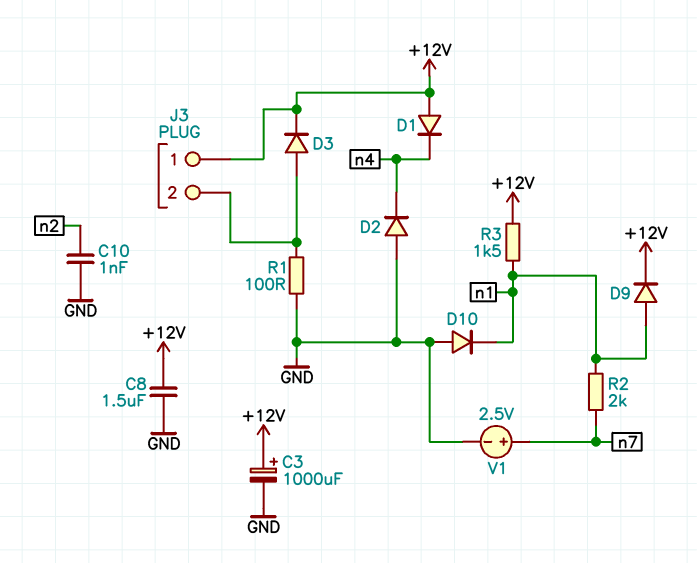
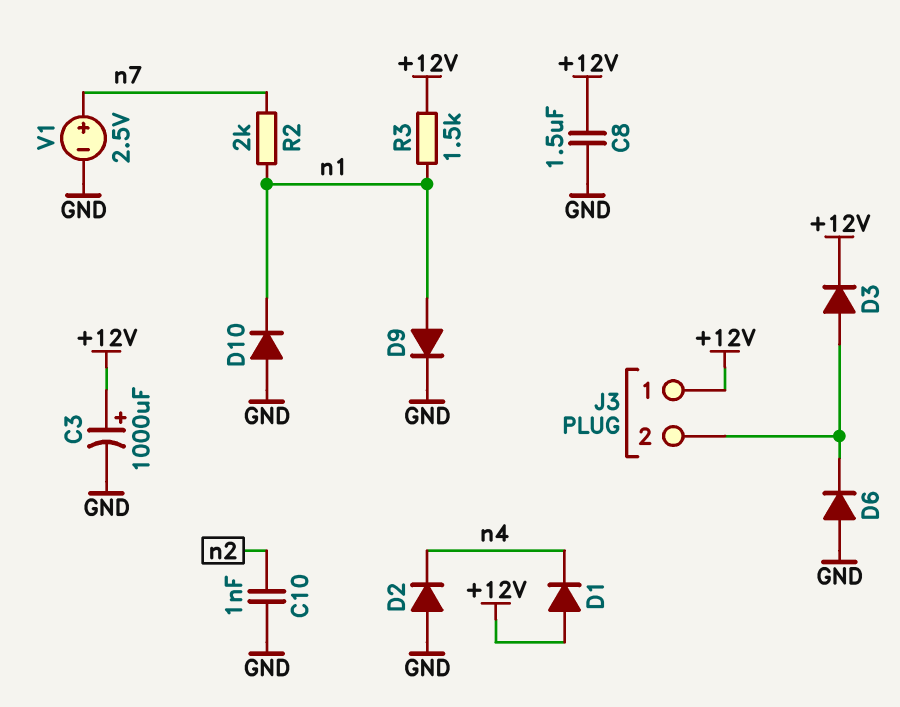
D6: none -> diode (A GND, K J3/2)
D9: diode (A n1, K +12V) -> diode (A n1, K GND)
R1: 100 (GND, J3/2) -> none

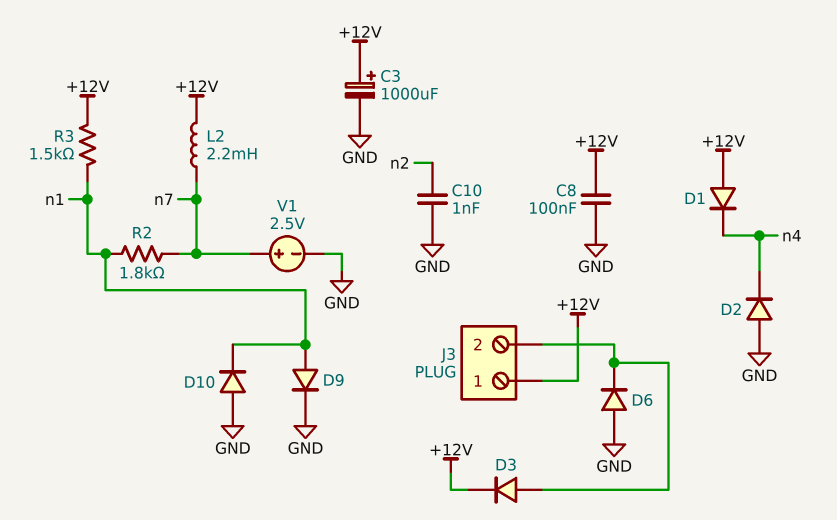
C8: 1.5uF (+12V, GND) -> 100nF (+12V, GND)
L2: none -> 2.2mH (+12V, n7)
R2: 2k (n1, n7) -> 1.8k (n1, n7)

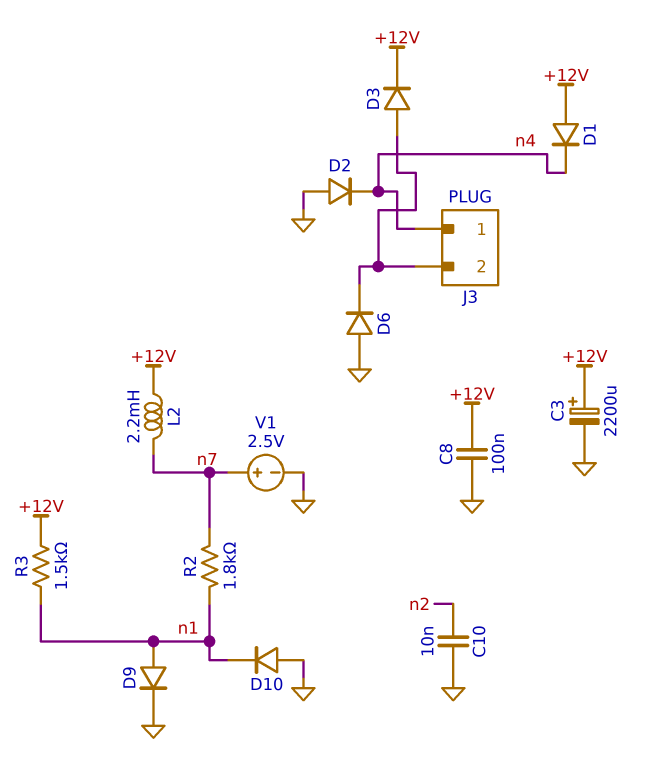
C3: 1000uF (plus +12V, minus GND) -> 2200uF (plus +12V, minus GND)
C10: 1nF (GND, n2) -> 10nF (GND, n2)
J3 pin 1: +12V -> n4

